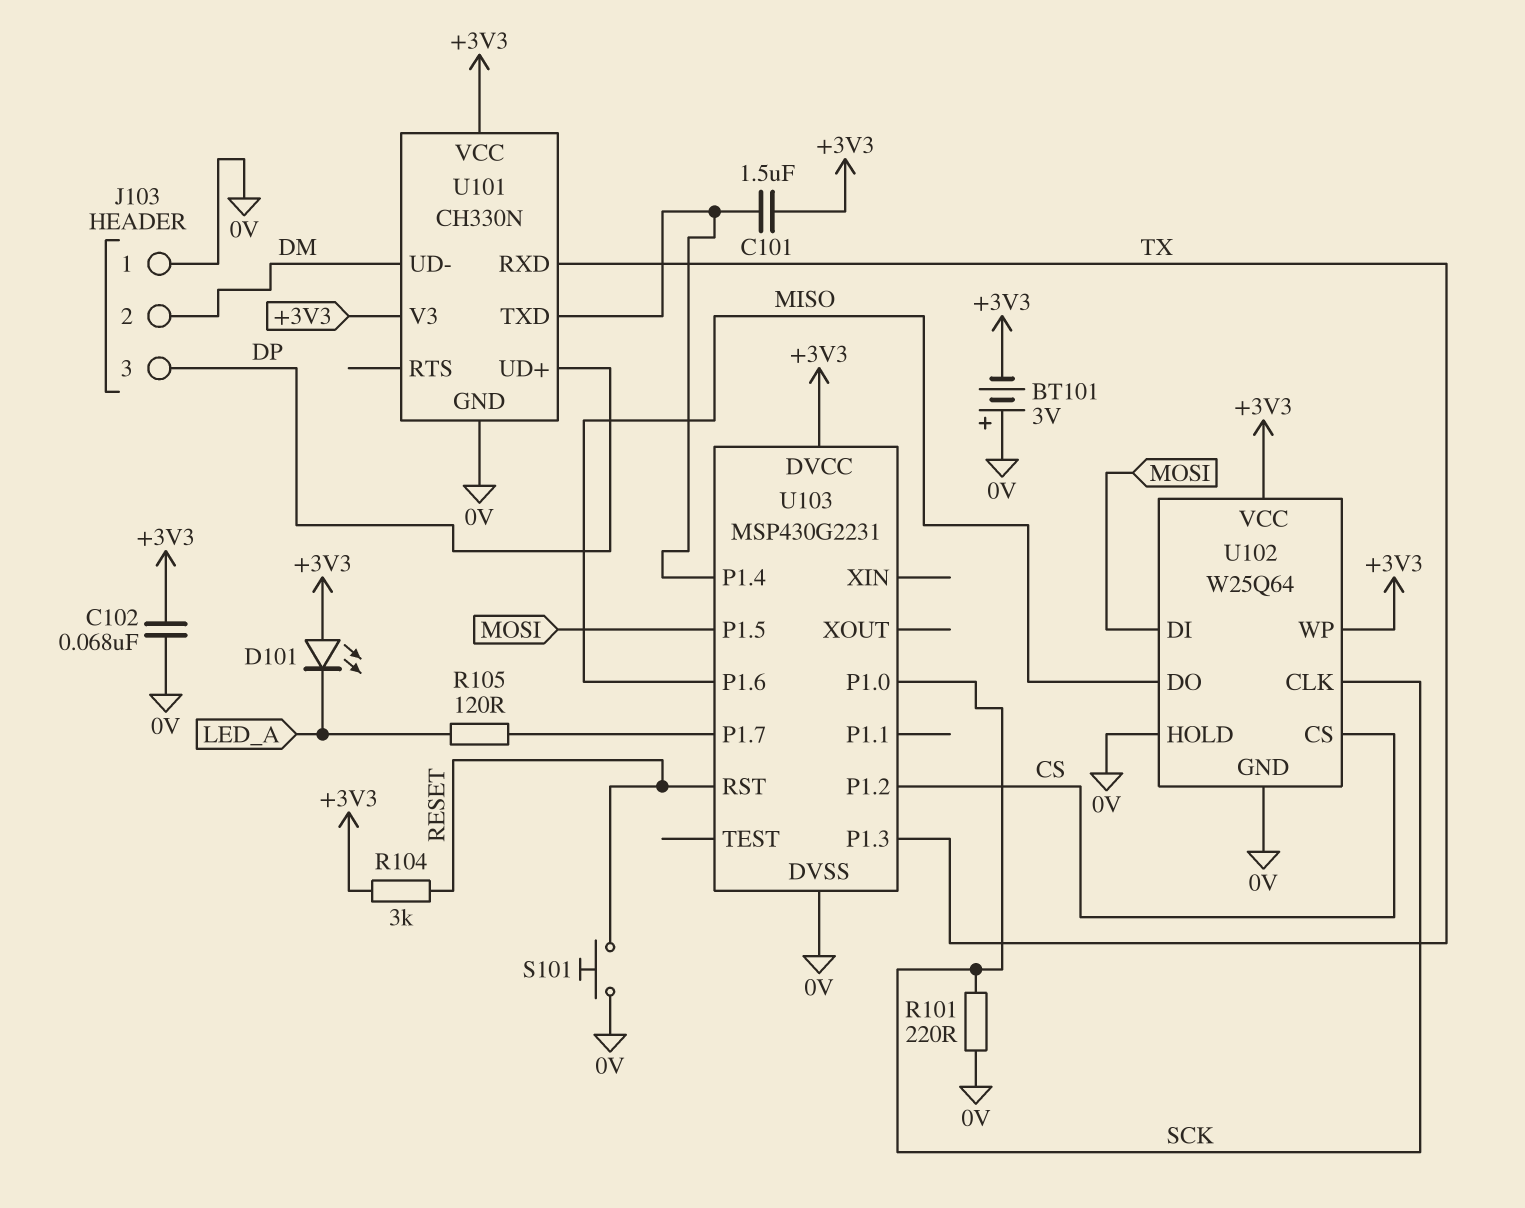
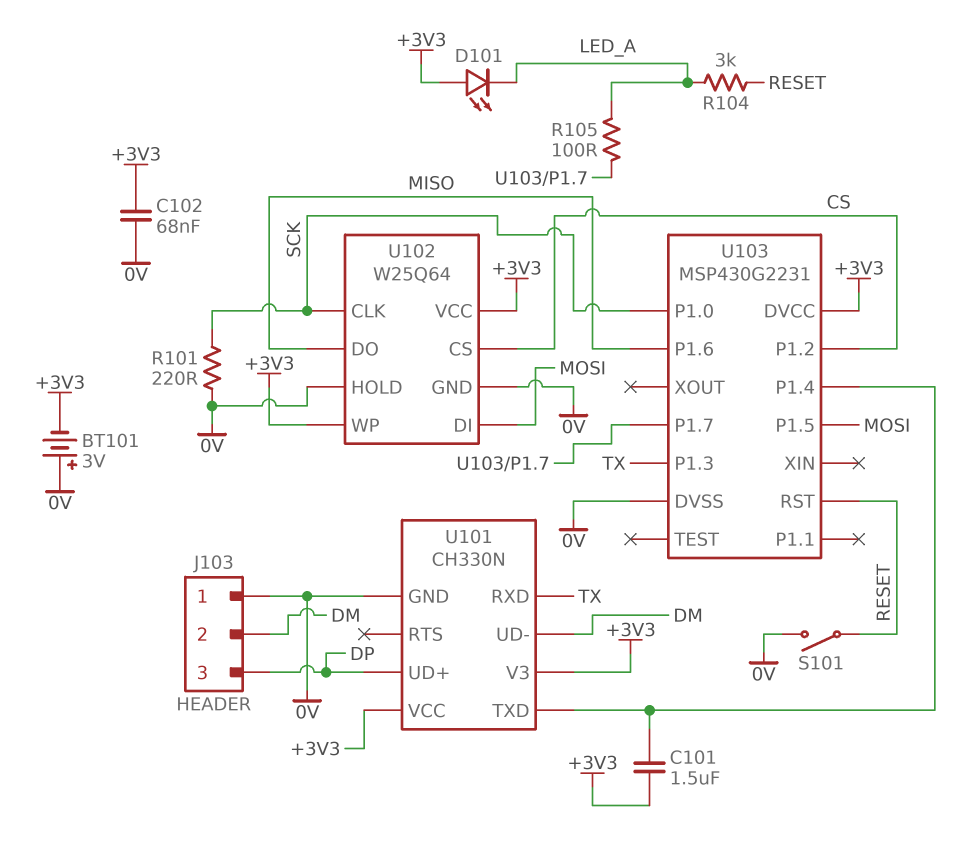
R104: 3k (+3V3, RESET) -> 3k (LED_A, RESET)
R105: 120 (LED_A, U103/P1.7) -> 100 (LED_A, U103/P1.7)
S101: button (0V, RESET) -> switch (0V, RESET)

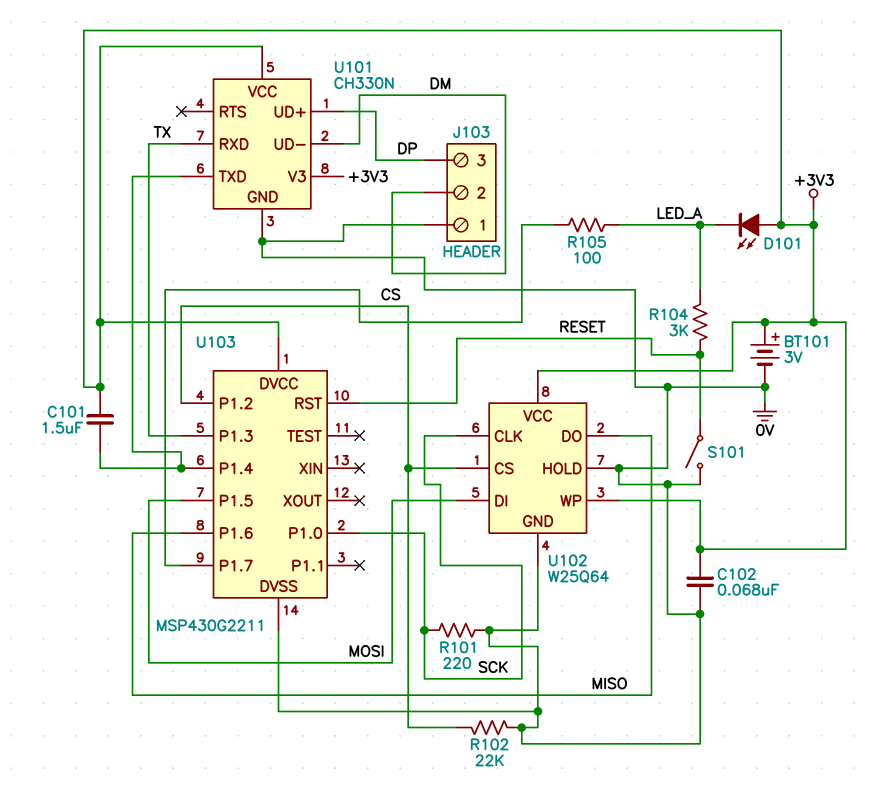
BT101: 3V (plus 0V, minus +3V3) -> 3V (plus +3V3, minus 0V)
R102: none -> 22k (0V, CS)
U103: MSP430G2231 -> MSP430G2211

